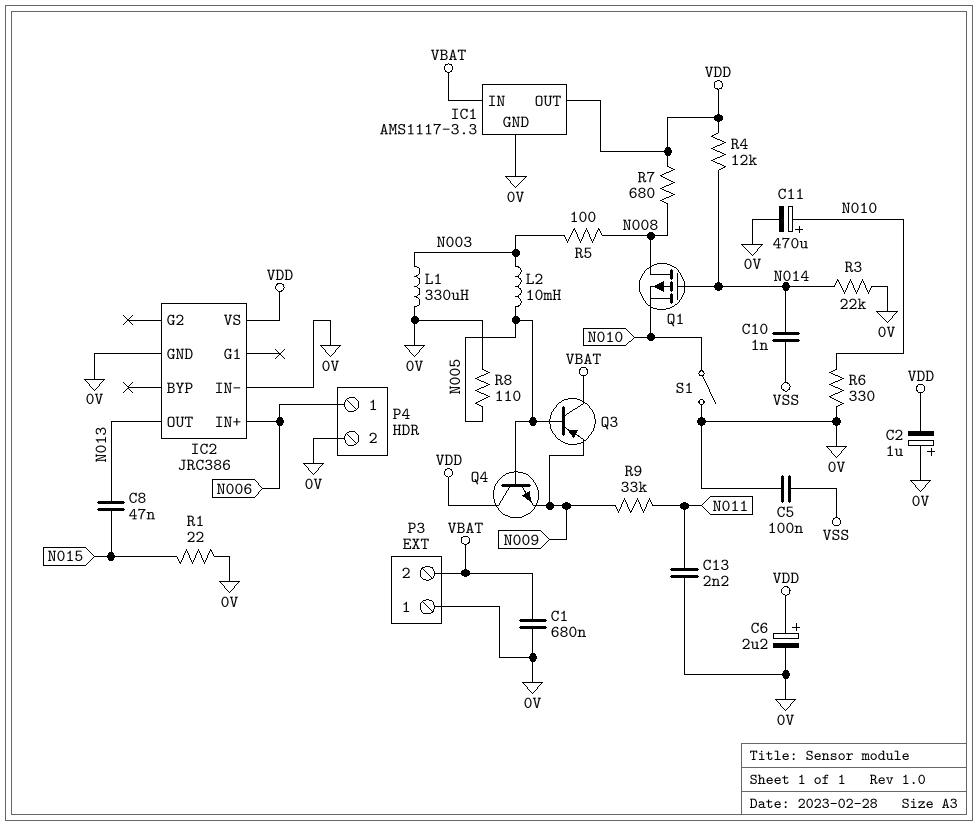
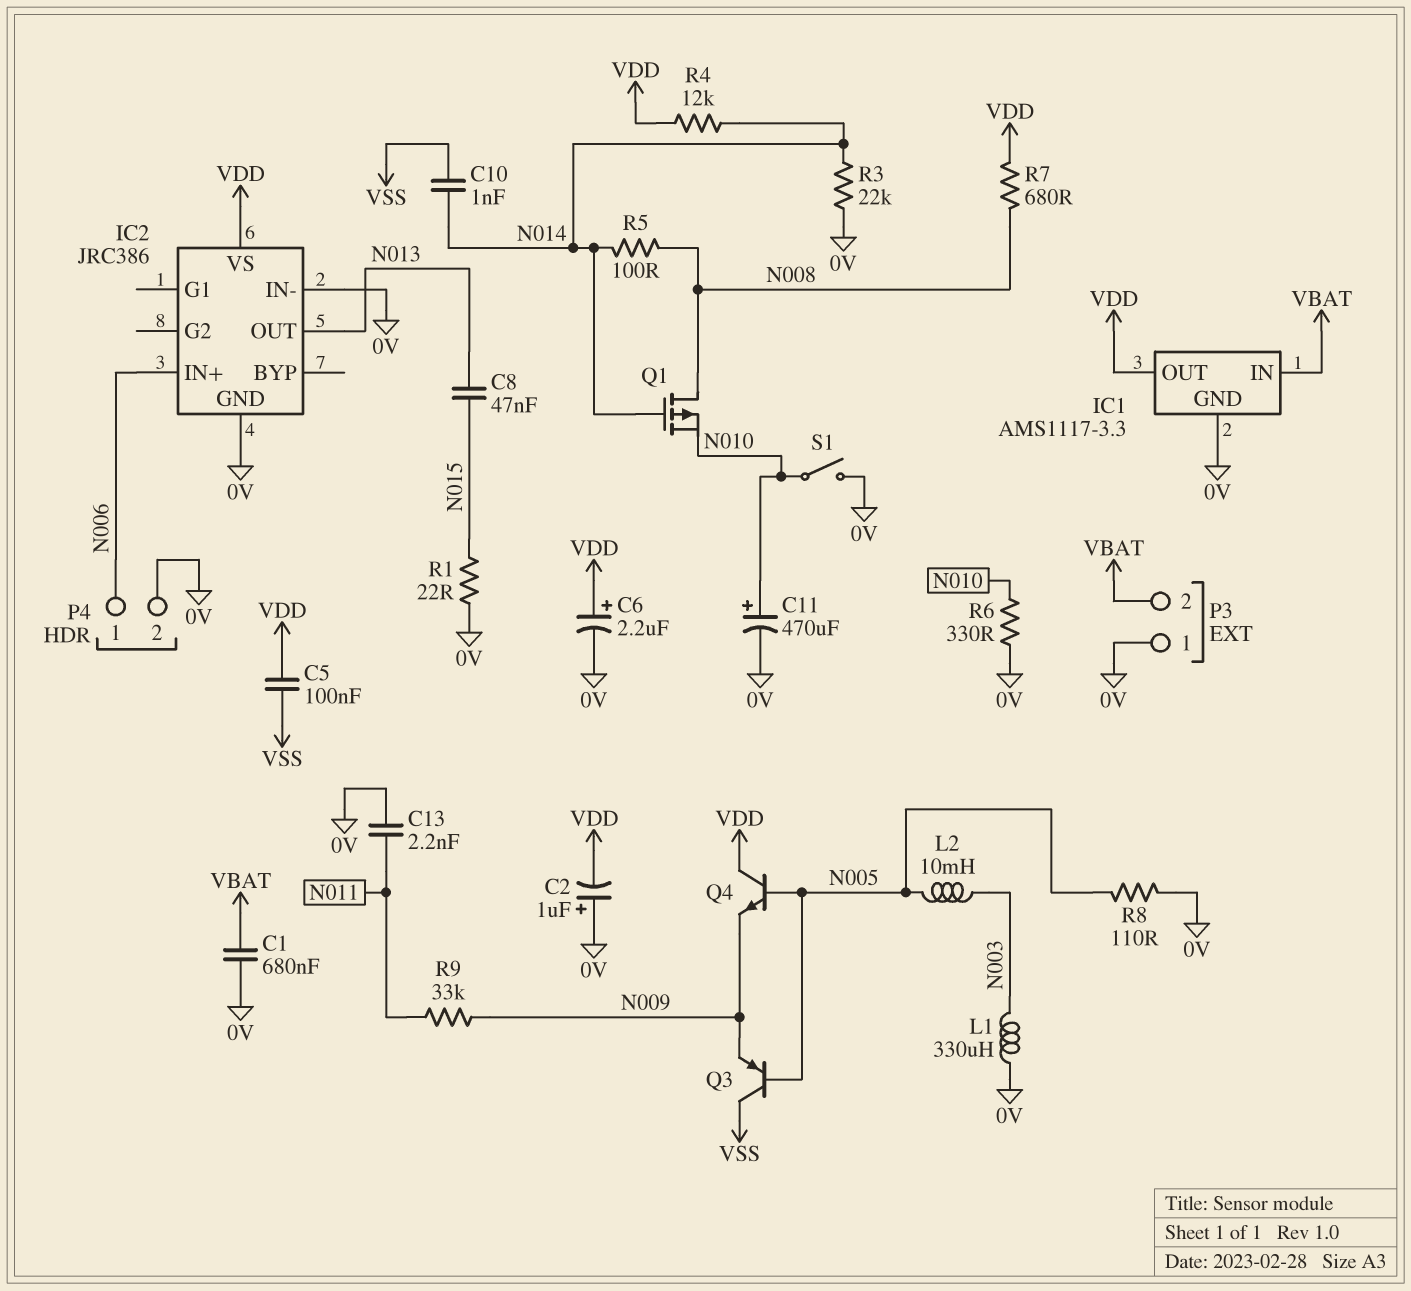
C5: 100nF (0V, VSS) -> 100nF (VDD, VSS)
Q3: PNP (B N005, C VBAT, E N009) -> PNP (B N005, C VSS, E N009)
R5: 100 (N003, N008) -> 100 (N008, N014)

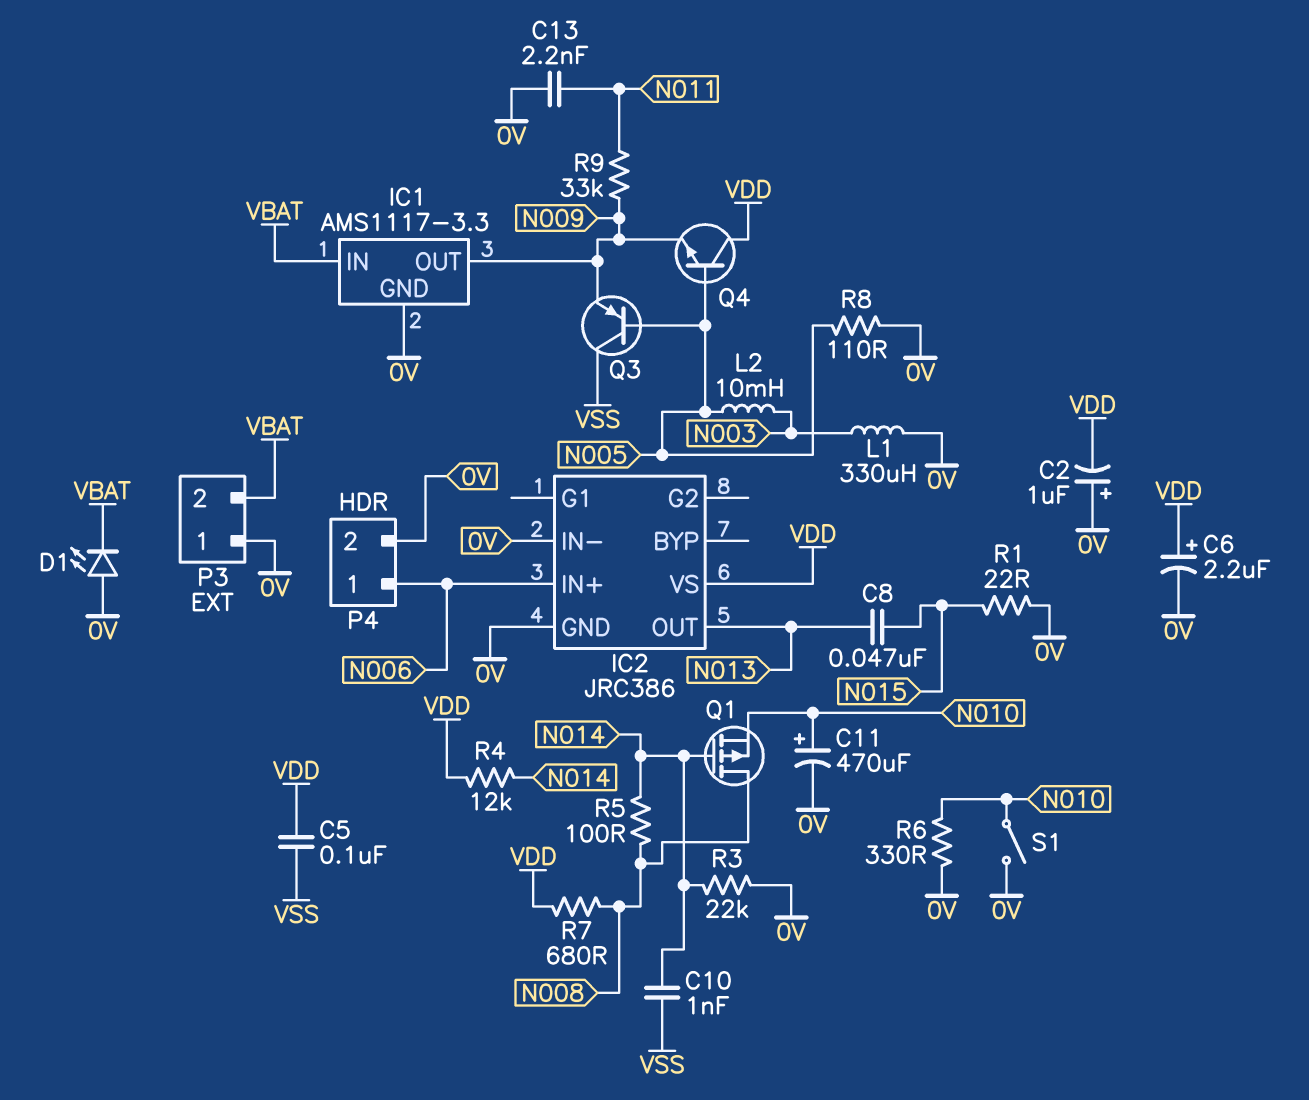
C1: 680nF (0V, VBAT) -> none
D1: none -> LED (A 0V, K VBAT)
IC1 pin OUT: VDD -> N009

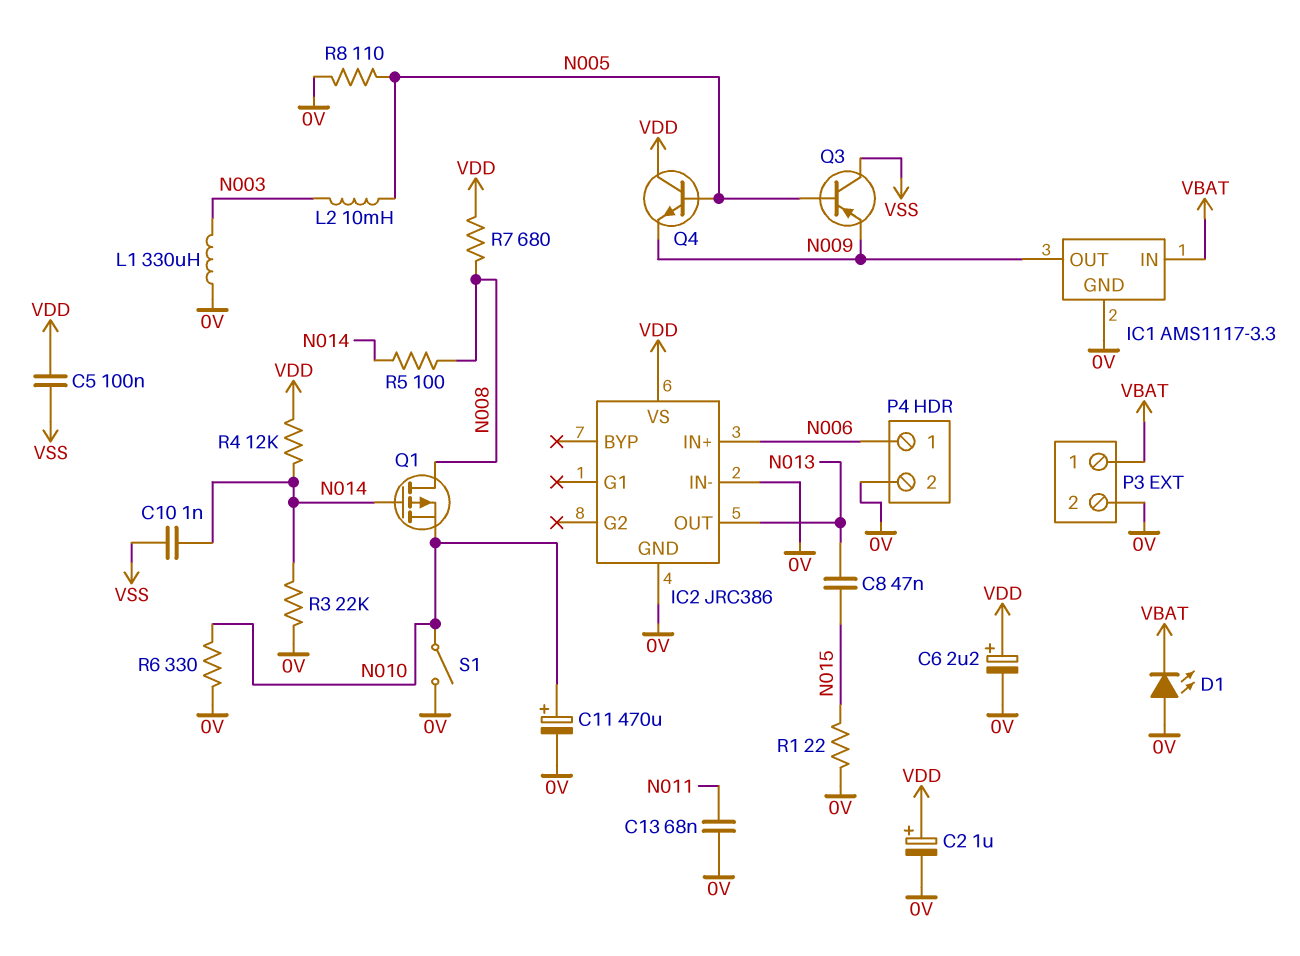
C2: 1uF (plus 0V, minus VDD) -> 1uF (plus VDD, minus 0V)
C13: 2.2nF (0V, N011) -> 68nF (0V, N011)
P3 pin 1: 0V -> VBAT
P3 pin 2: VBAT -> 0V
R9: 33k (N009, N011) -> none

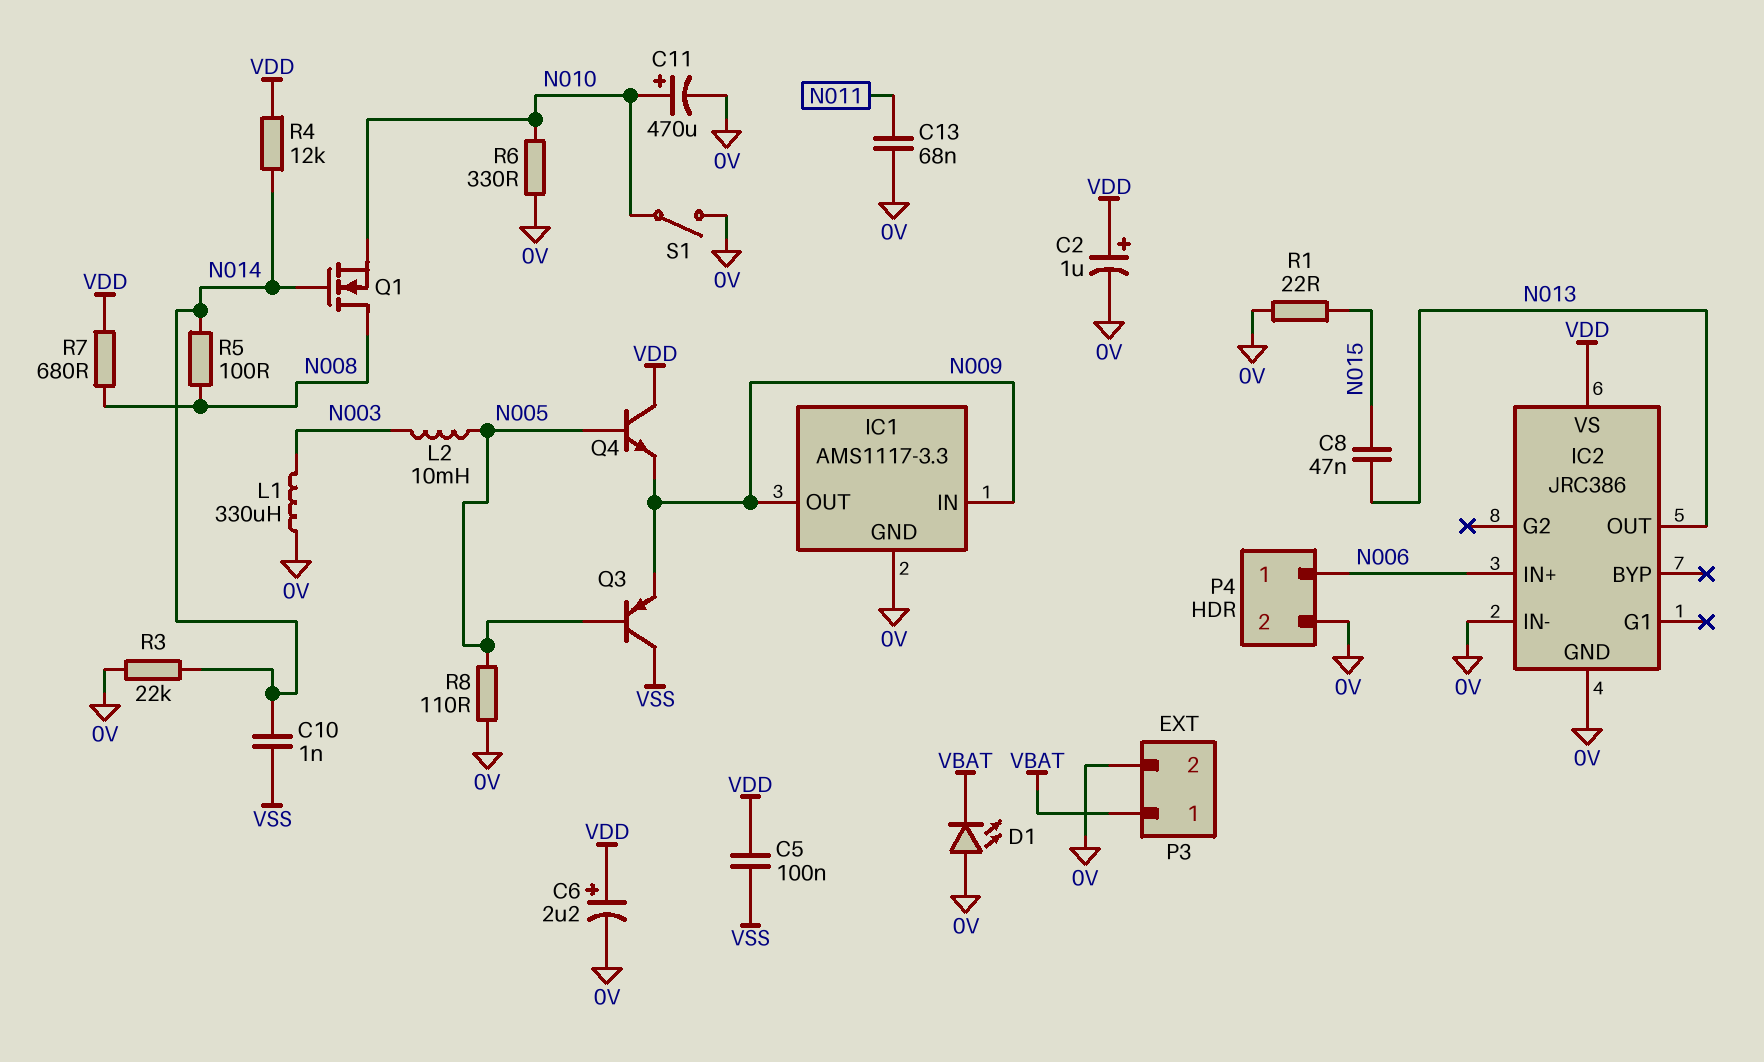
IC1 pin IN: VBAT -> N009
Q1: PMOS (G N014, D N008, S N010) -> NMOS (G N014, D N008, S N010)

